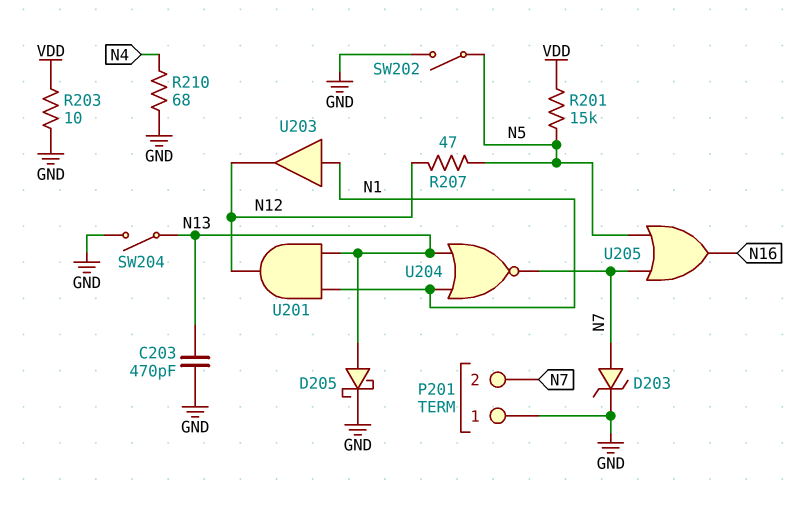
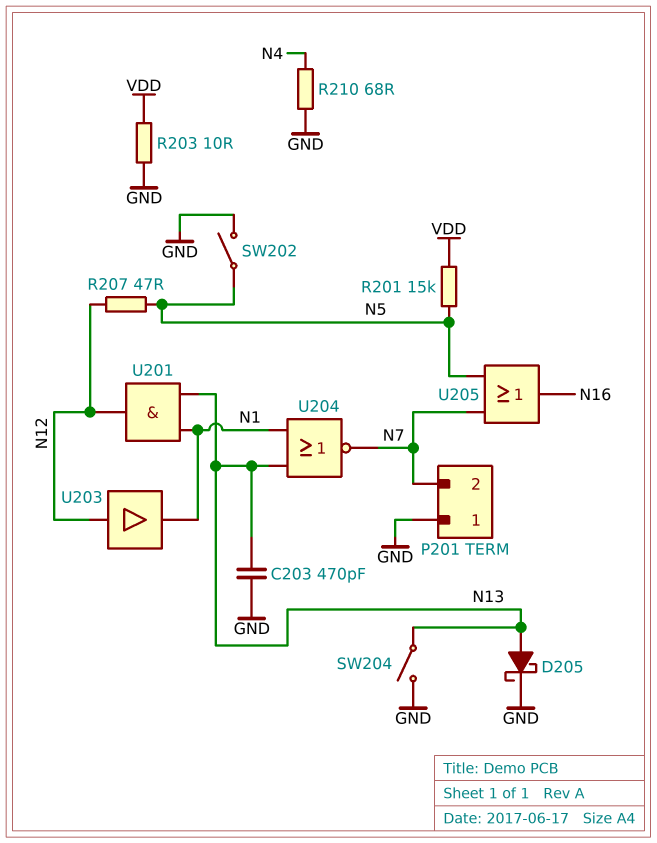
D203: zener (A N7, K GND) -> none
U203: buffer (in N1, out N12) -> buffer (in N12, out N1)

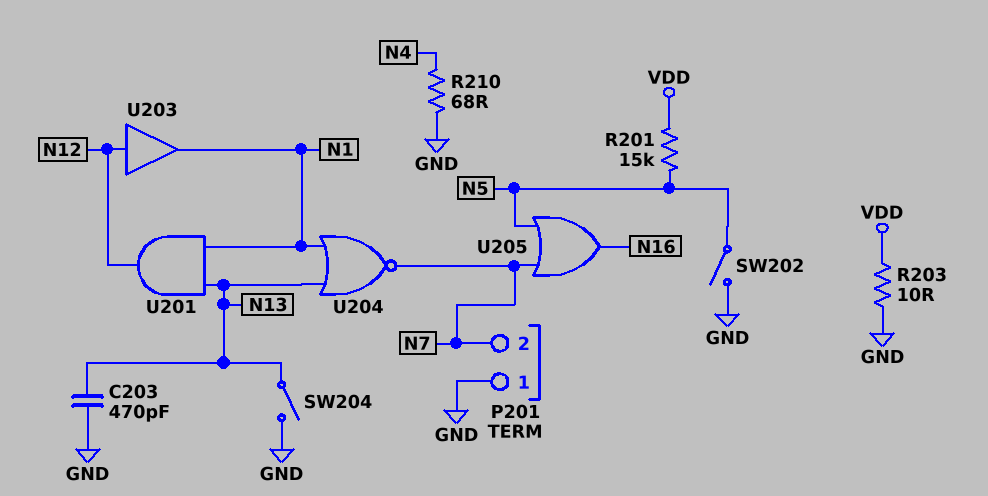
D205: schottky (A N13, K GND) -> none
R207: 47 (N5, N12) -> none

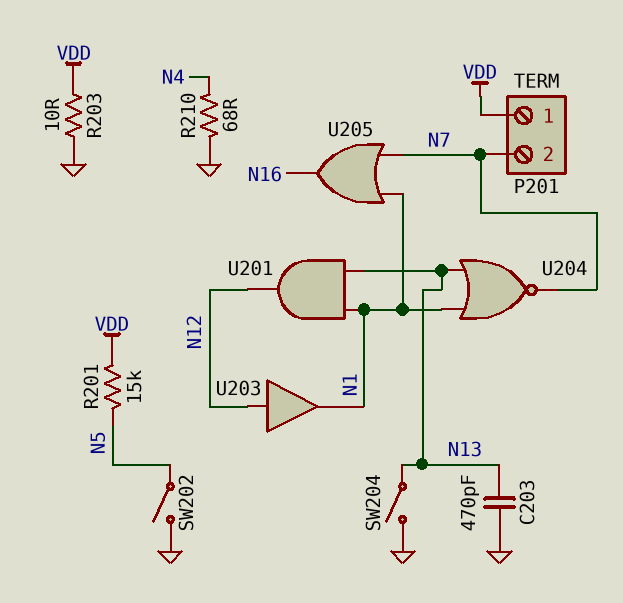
P201 pin 1: GND -> VDD
U205: OR (in N5, in N7, out N16) -> OR (in N1, in N7, out N16)

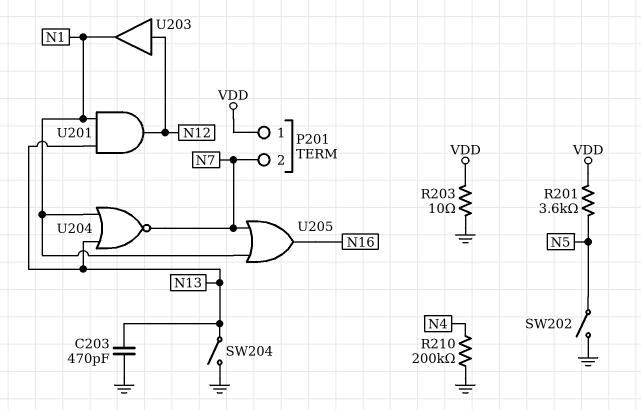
R201: 15k (N5, VDD) -> 3.6k (N5, VDD)
R210: 68 (GND, N4) -> 200k (GND, N4)

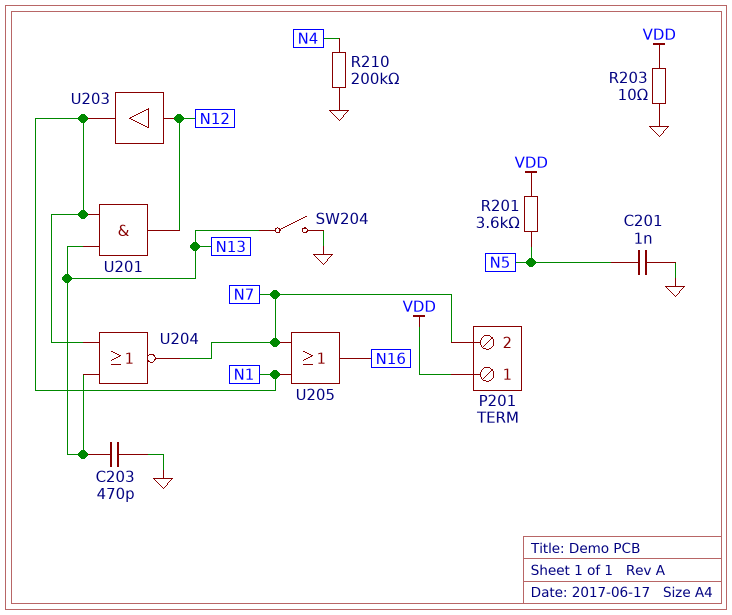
C201: none -> 1nF (GND, N5)
SW202: switch (GND, N5) -> none

